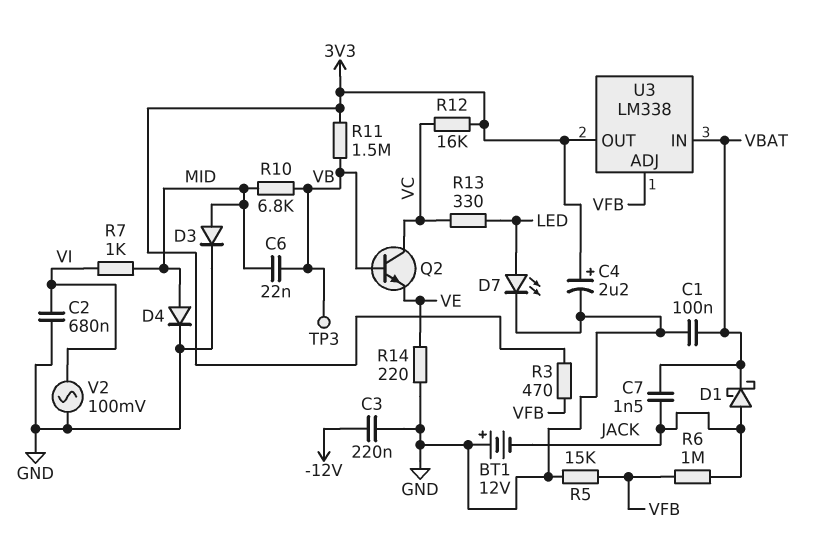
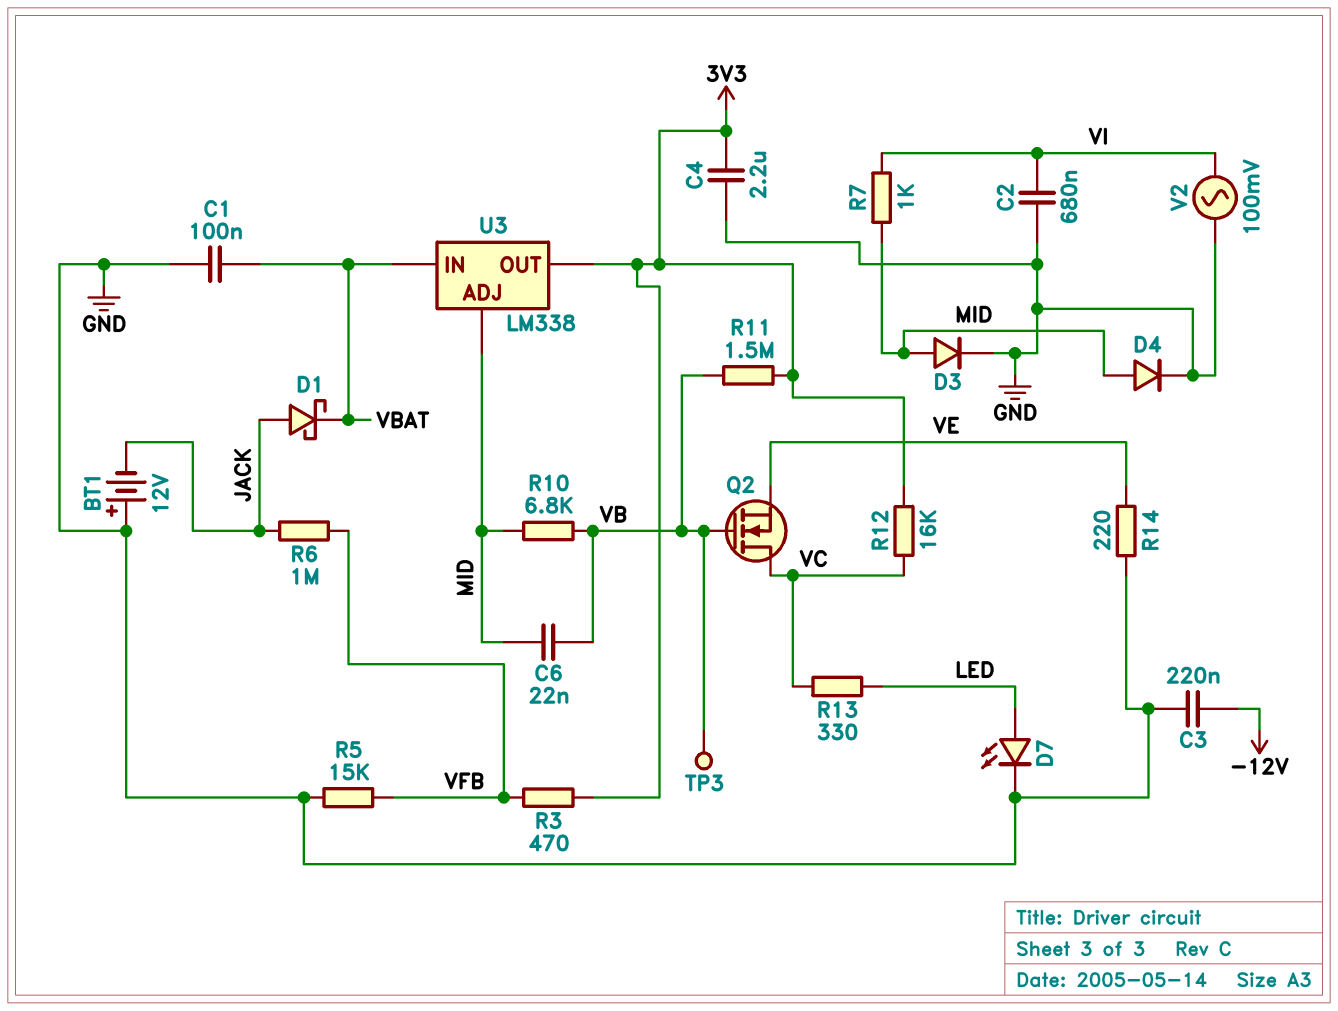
C4: 2.2uF (plus 3V3, minus GND) -> 2.2uF (3V3, GND)
C7: 1.5nF (JACK, VBAT) -> none
Q2: NPN (B VB, C VC, E VE) -> NMOS (G VB, D VC, S VE)
U3 pin ADJ: VFB -> MID

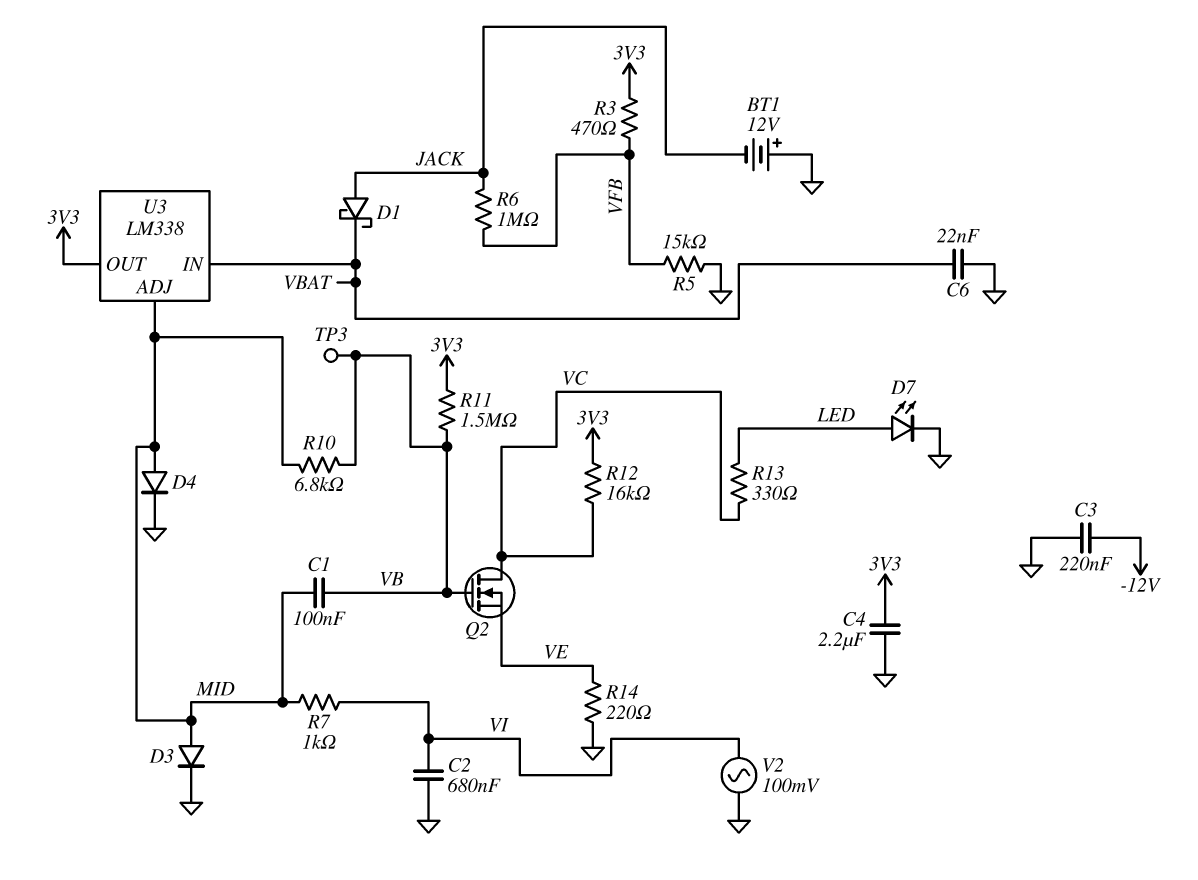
C1: 100nF (GND, VBAT) -> 100nF (MID, VB)
C6: 22nF (MID, VB) -> 22nF (GND, VBAT)

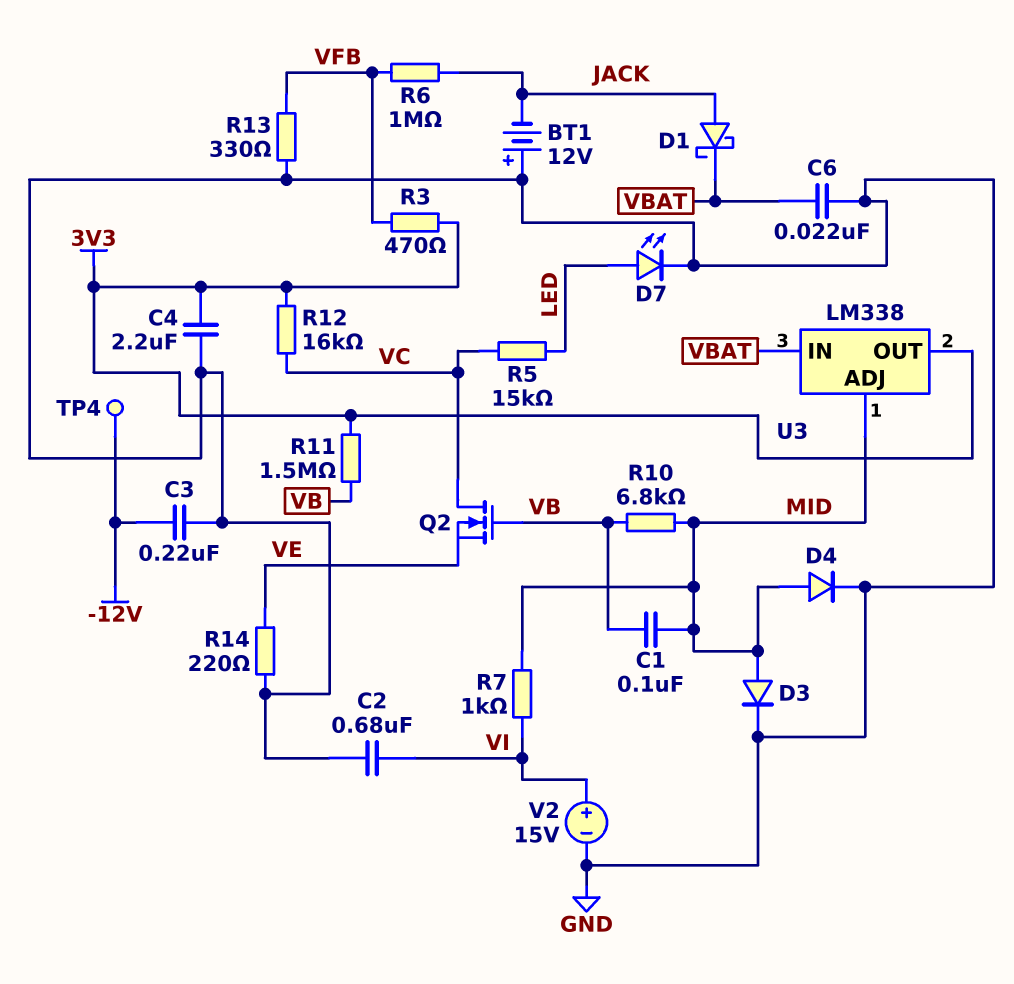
R5: 15k (GND, VFB) -> 15k (LED, VC)
R13: 330 (LED, VC) -> 330 (GND, VFB)
TP3: test point (VB) -> none
TP4: none -> test point (-12V)
V2: AC 100mV (GND, VI) -> 15V (plus VI, minus GND)

